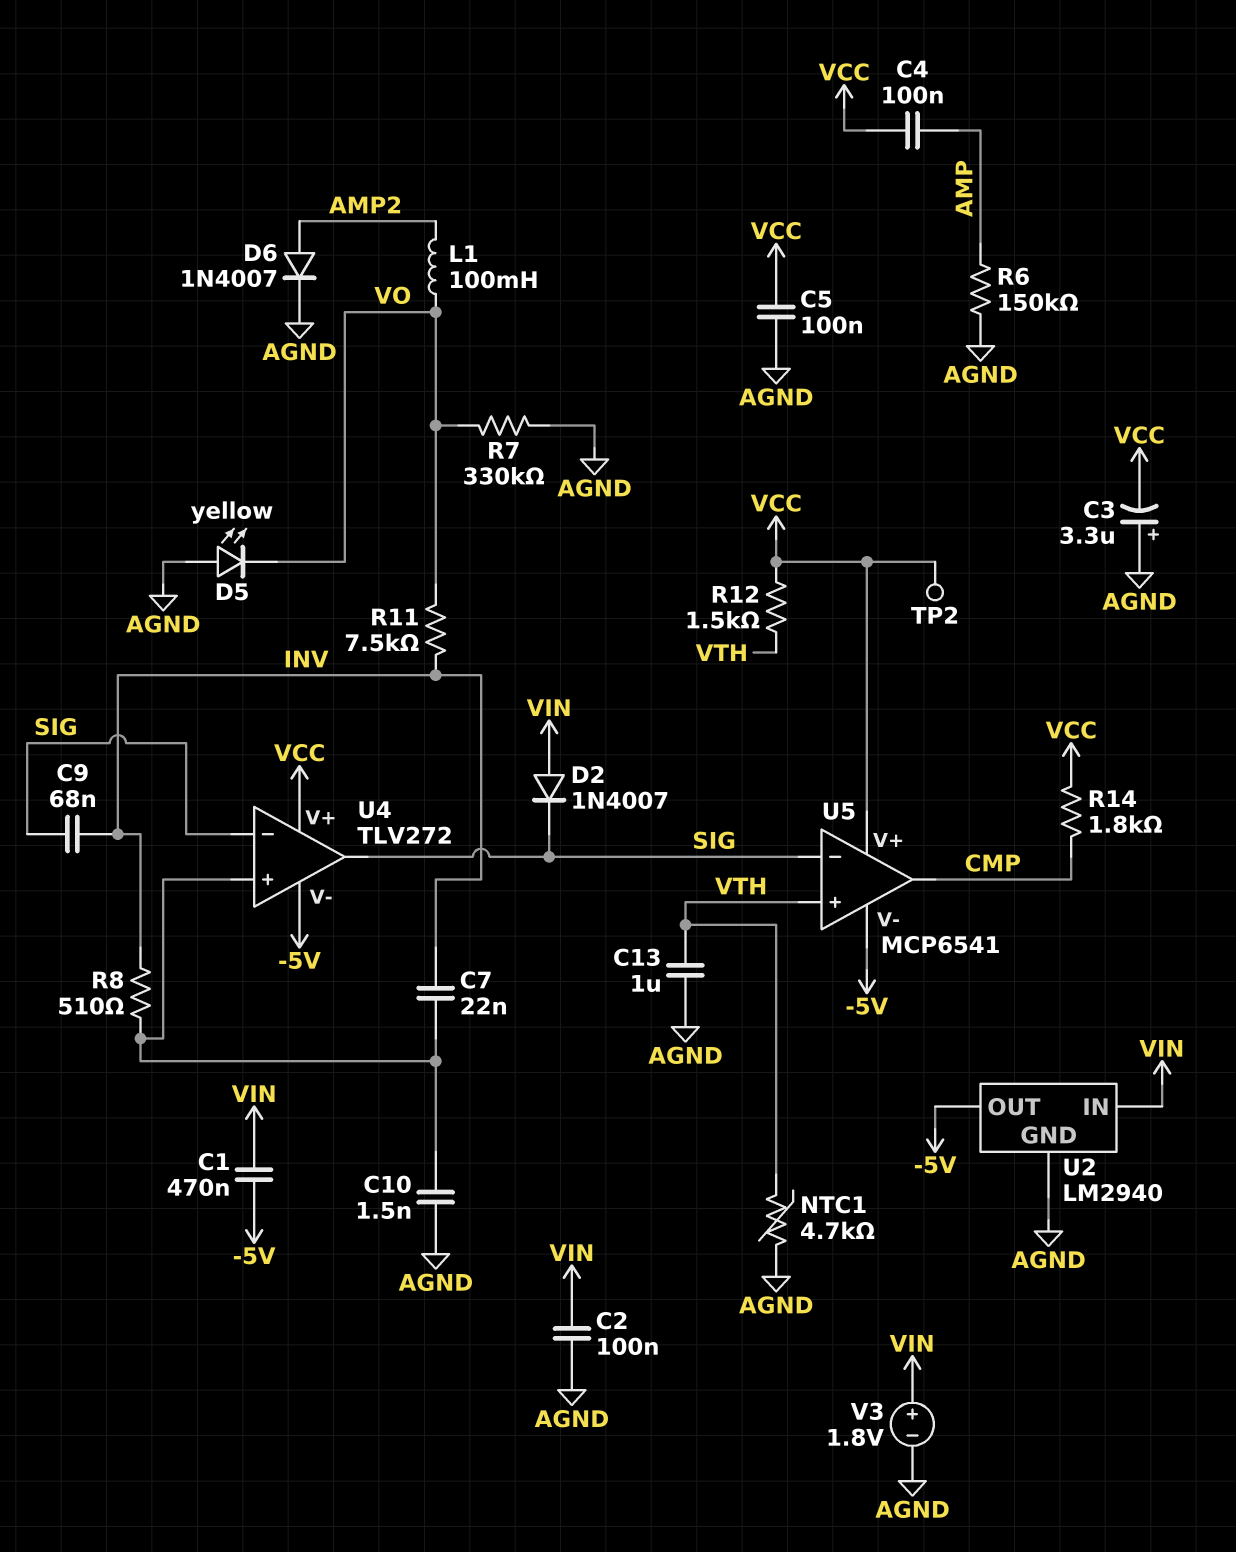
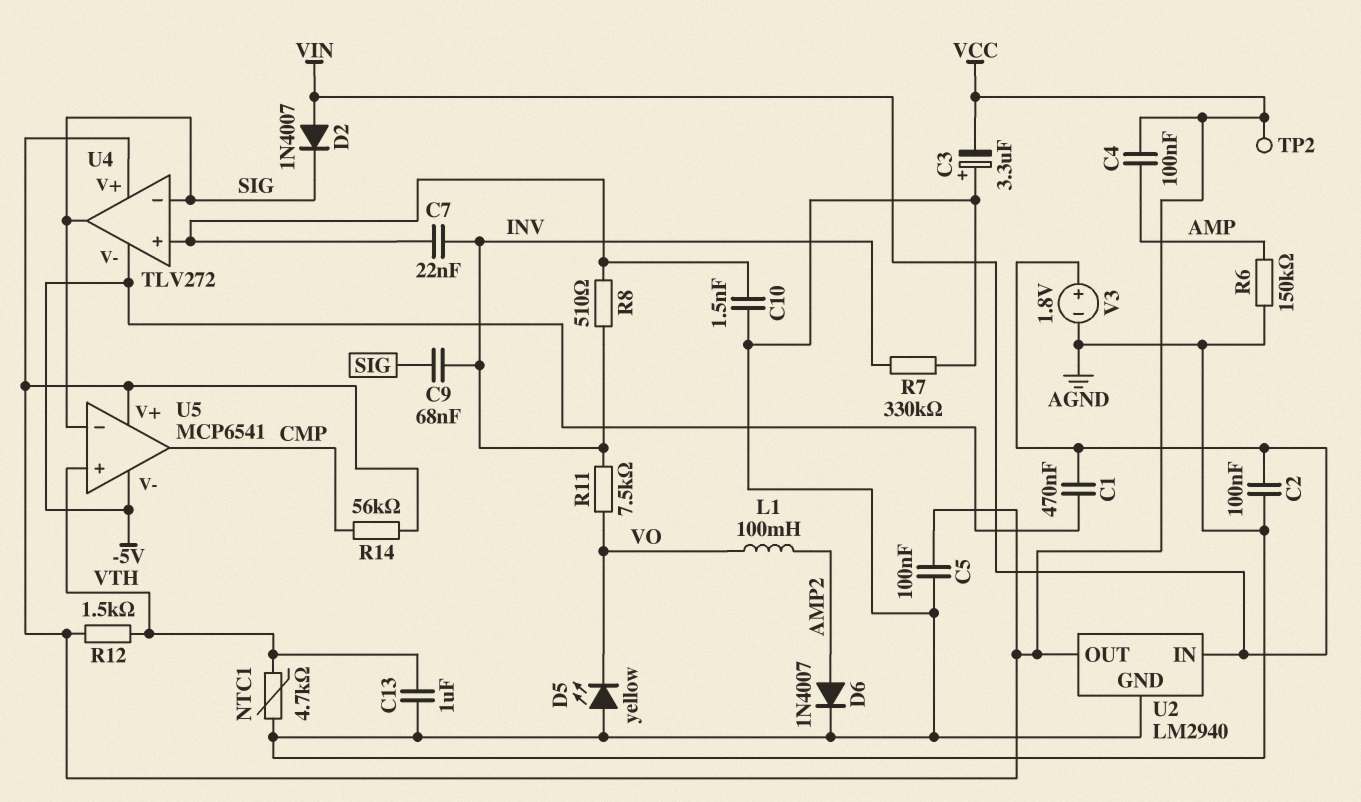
R7: 330k (AGND, VO) -> 330k (AGND, INV)
R14: 1.8k (CMP, VCC) -> 56k (CMP, VCC)
U2 pin OUT: -5V -> VCC

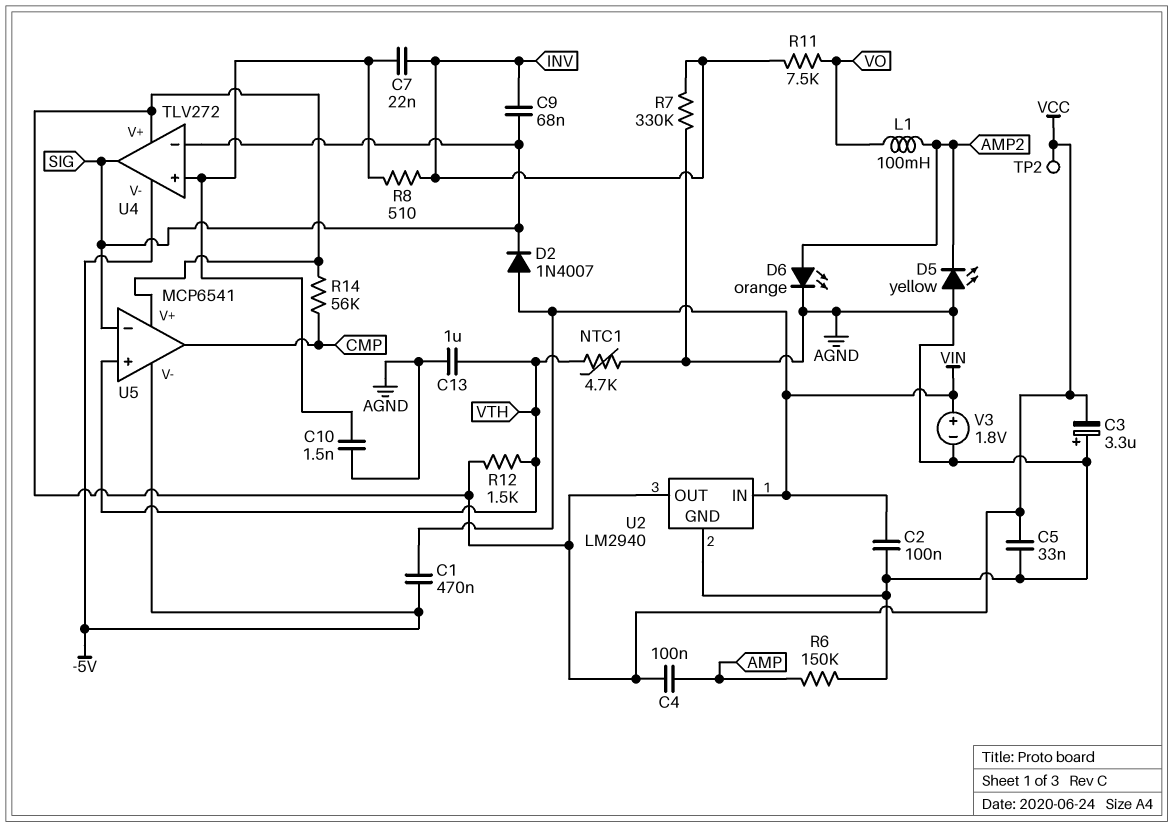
C5: 100nF (AGND, VCC) -> 33nF (AGND, VCC)
D5: LED yellow (A AGND, K VO) -> LED yellow (A AGND, K AMP2)
D6: diode 1N4007 (A AMP2, K AGND) -> LED orange (A AMP2, K AGND)

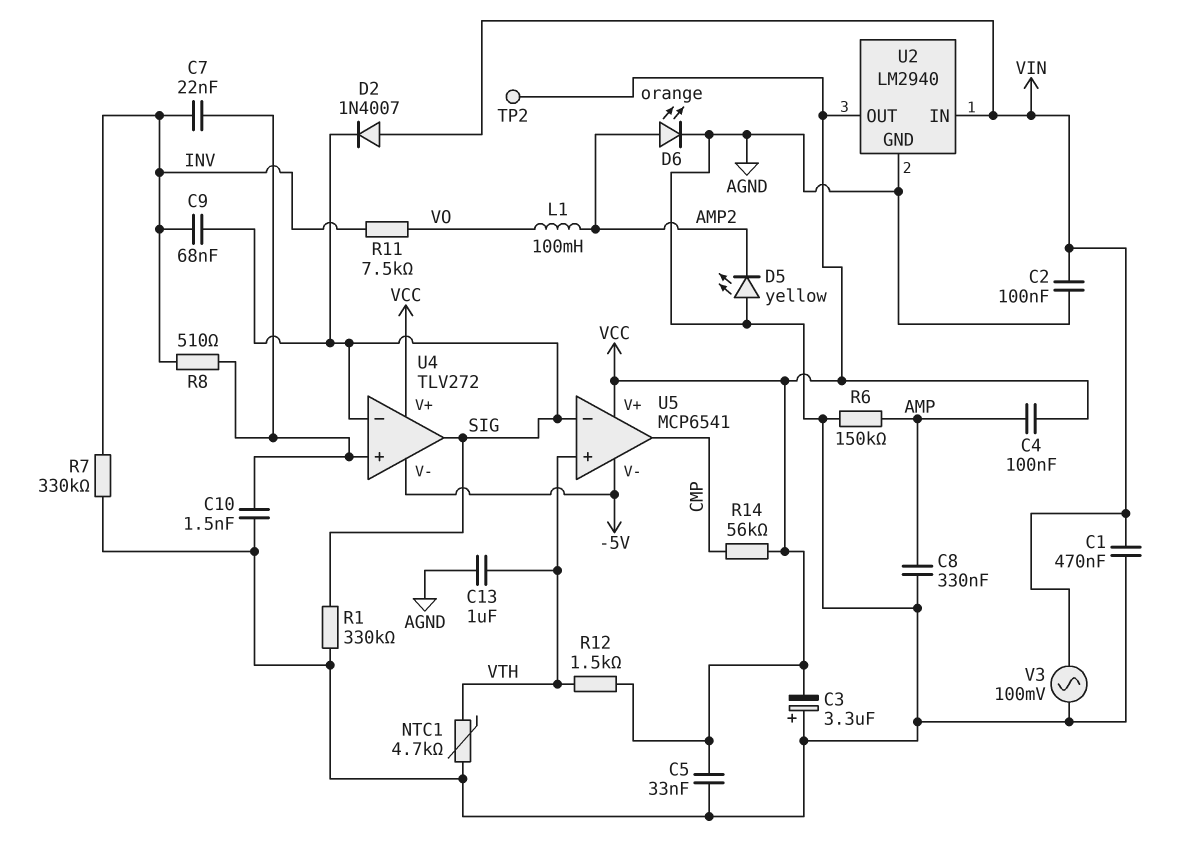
C1: 470nF (-5V, VIN) -> 470nF (AGND, VIN)
C8: none -> 330nF (AGND, AMP)
R1: none -> 330k (AGND, SIG)
V3: 1.8V (plus VIN, minus AGND) -> AC 100mV (AGND, VIN)

